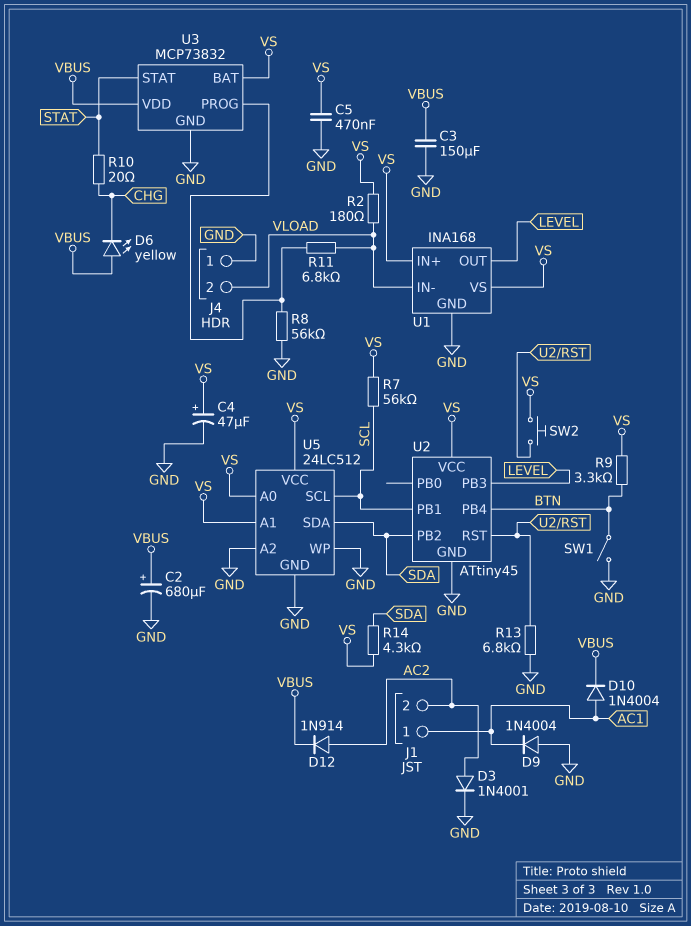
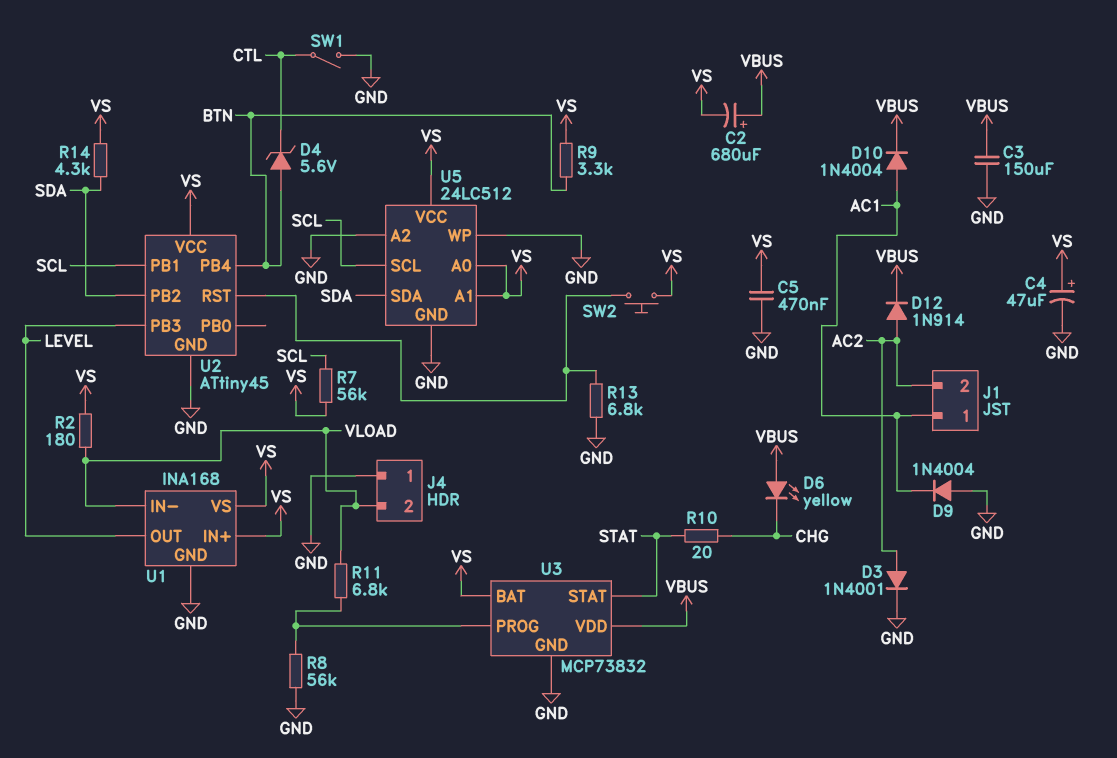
C2: 680uF (plus VBUS, minus GND) -> 680uF (plus VBUS, minus VS)
D4: none -> zener 5.6V (A BTN, K CTL)
SW1: switch (BTN, GND) -> switch (CTL, GND)

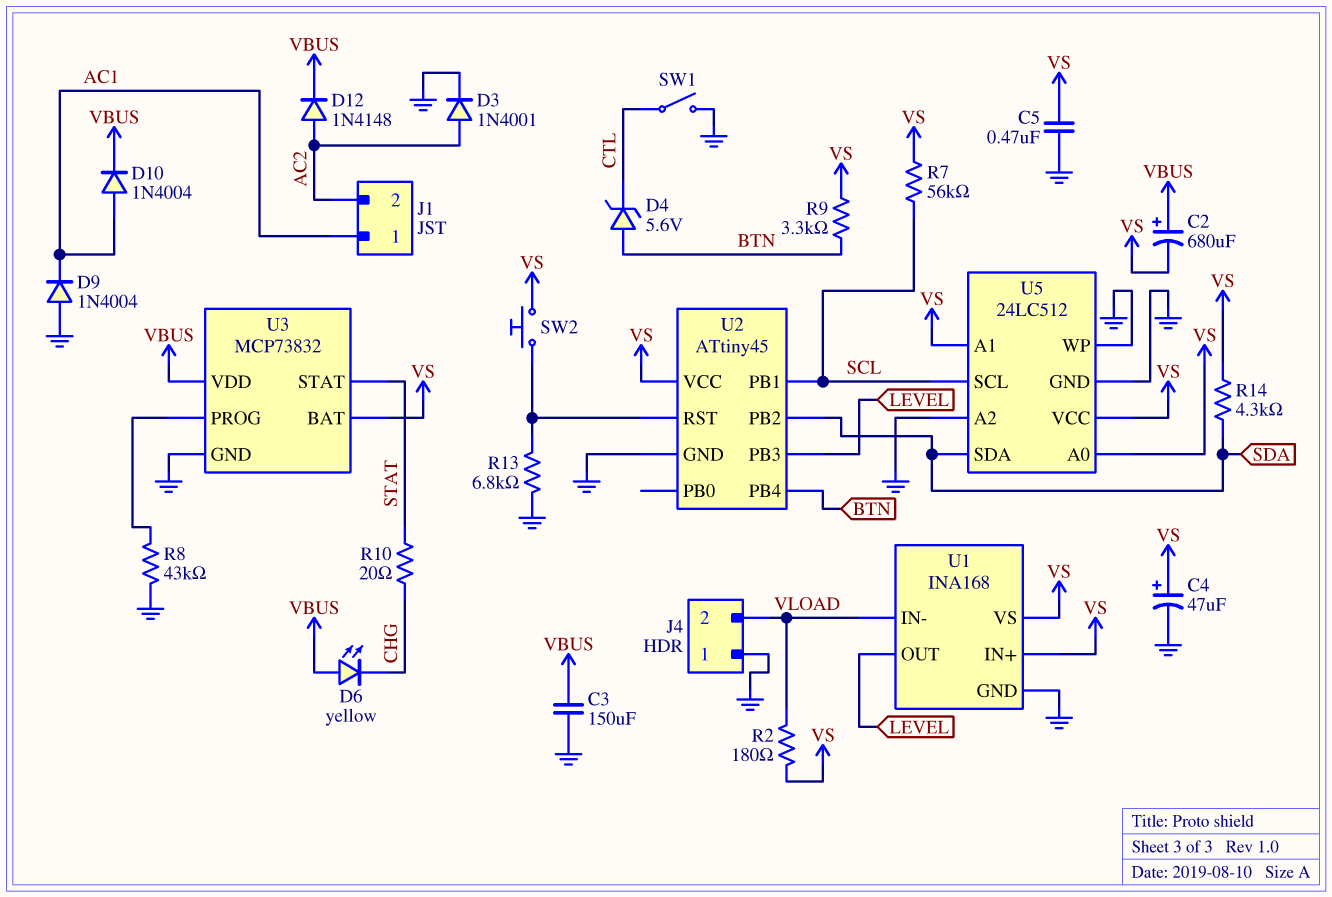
D12: diode 1N914 (A AC2, K VBUS) -> diode 1N4148 (A AC2, K VBUS)
R8: 56k (GND, U3/PROG) -> 43k (GND, U3/PROG)
R11: 6.8k (U3/PROG, VLOAD) -> none

